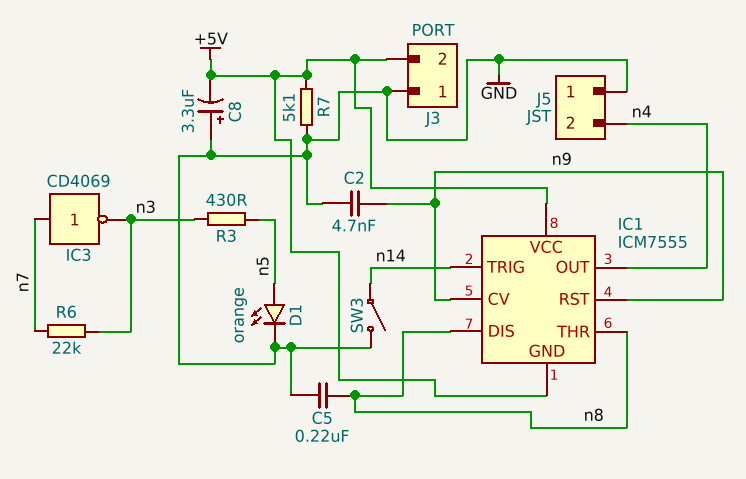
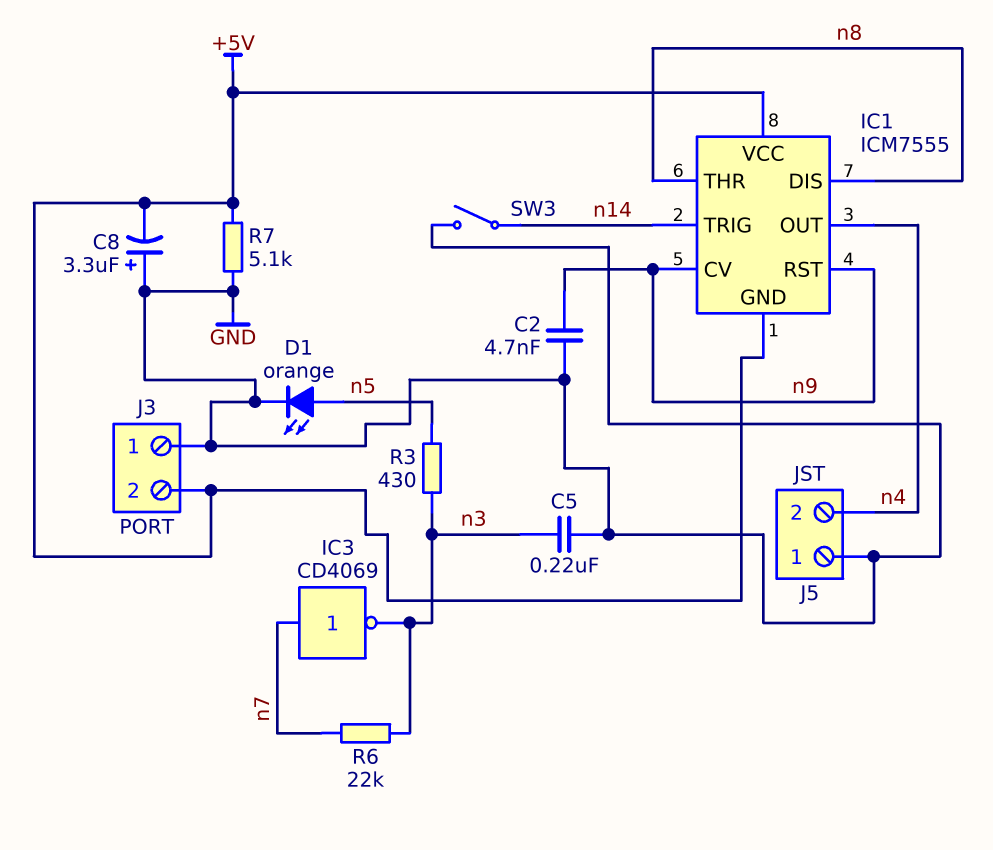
C5: 220nF (GND, n8) -> 220nF (GND, n3)

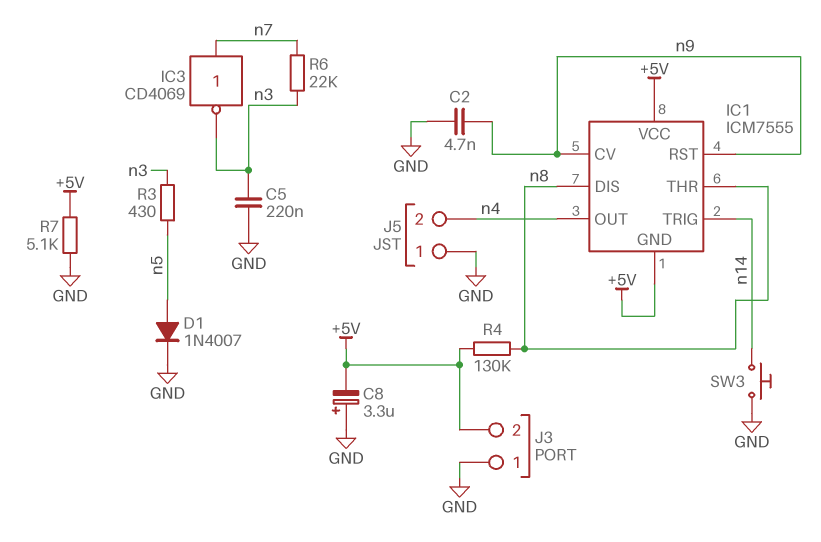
D1: LED orange (A n5, K GND) -> diode 1N4007 (A n5, K GND)
R4: none -> 130k (+5V, n8)
SW3: switch (GND, n14) -> button (GND, n14)

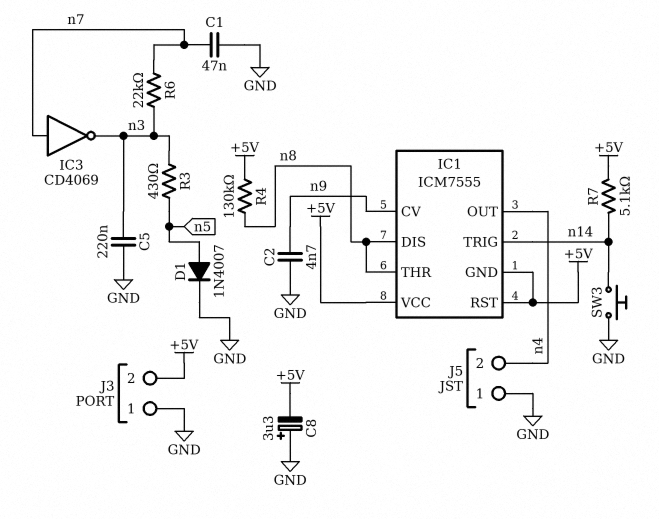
C1: none -> 47nF (GND, n7)
IC1 pin RST: n9 -> +5V
R7: 5.1k (+5V, GND) -> 5.1k (+5V, n14)

